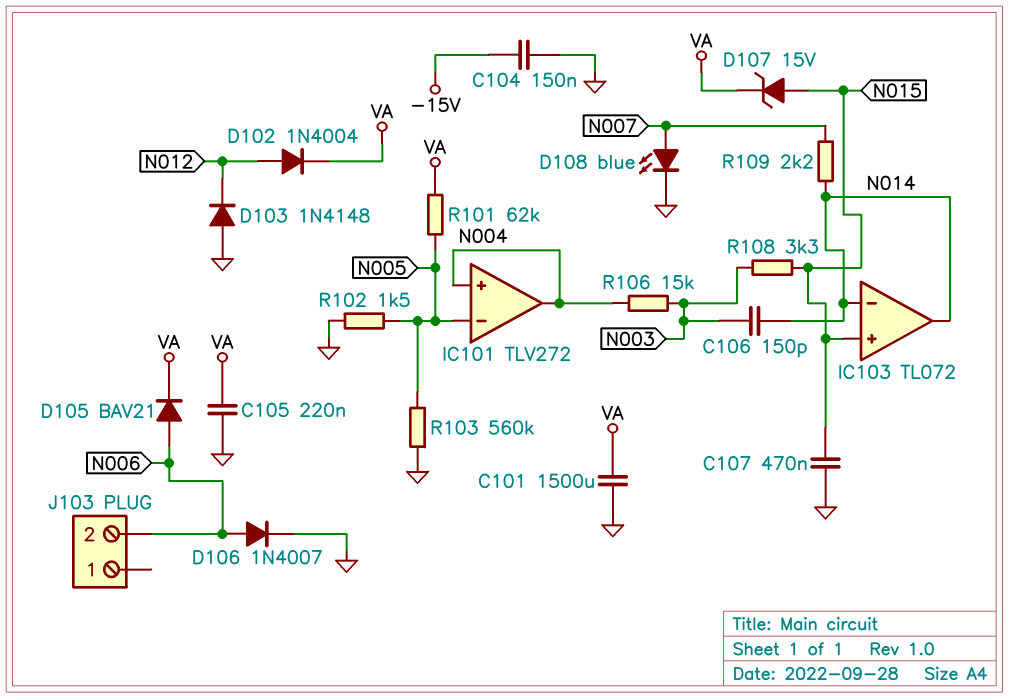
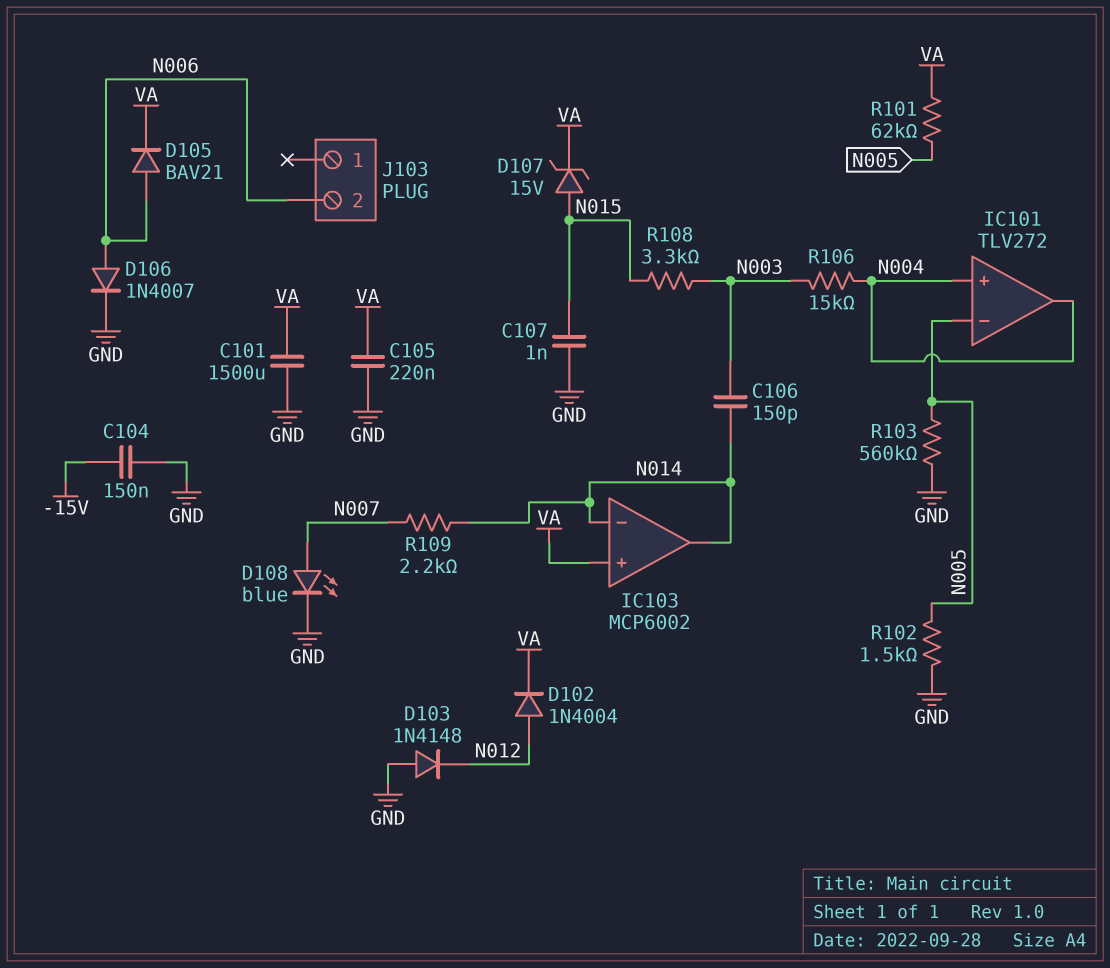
C107: 470nF (GND, N015) -> 1nF (GND, N015)
IC103: TL072 -> MCP6002
IC103 pin in+: N015 -> VA

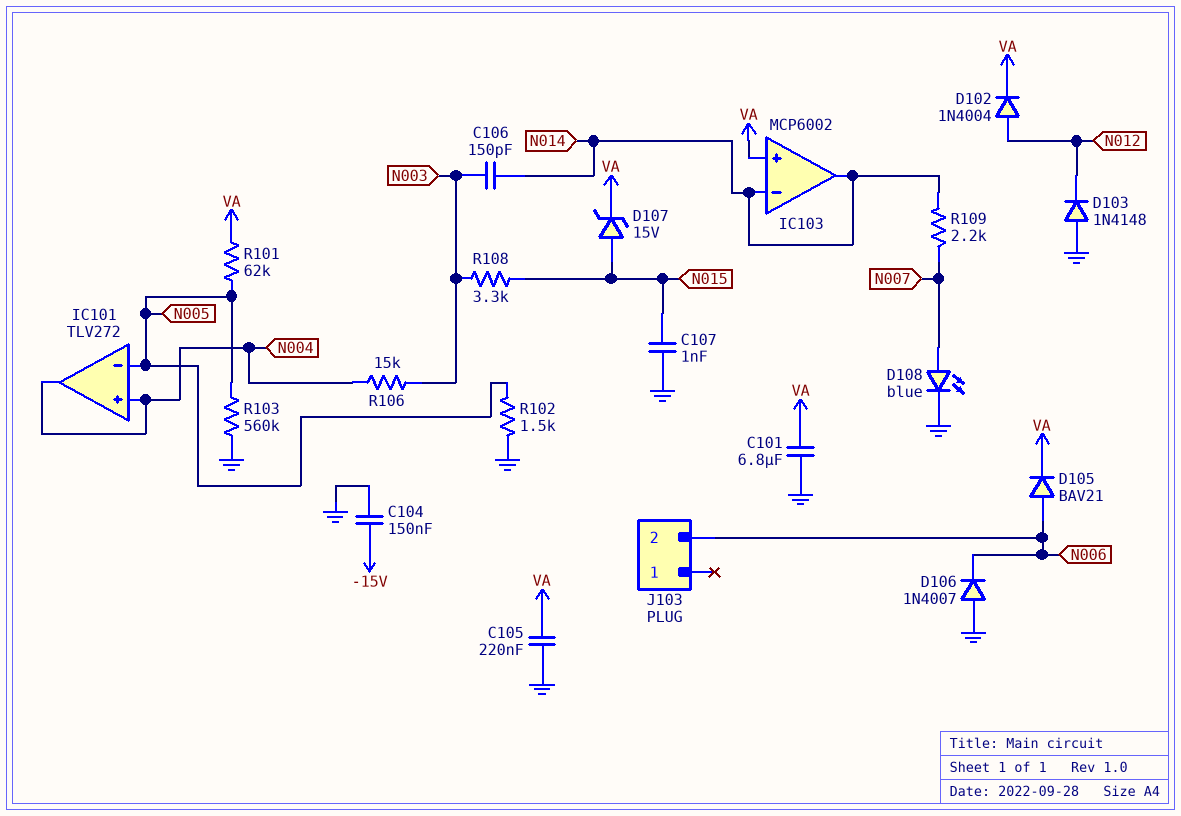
C101: 1500uF (GND, VA) -> 6.8uF (GND, VA)
D106: diode 1N4007 (A N006, K GND) -> diode 1N4007 (A GND, K N006)

